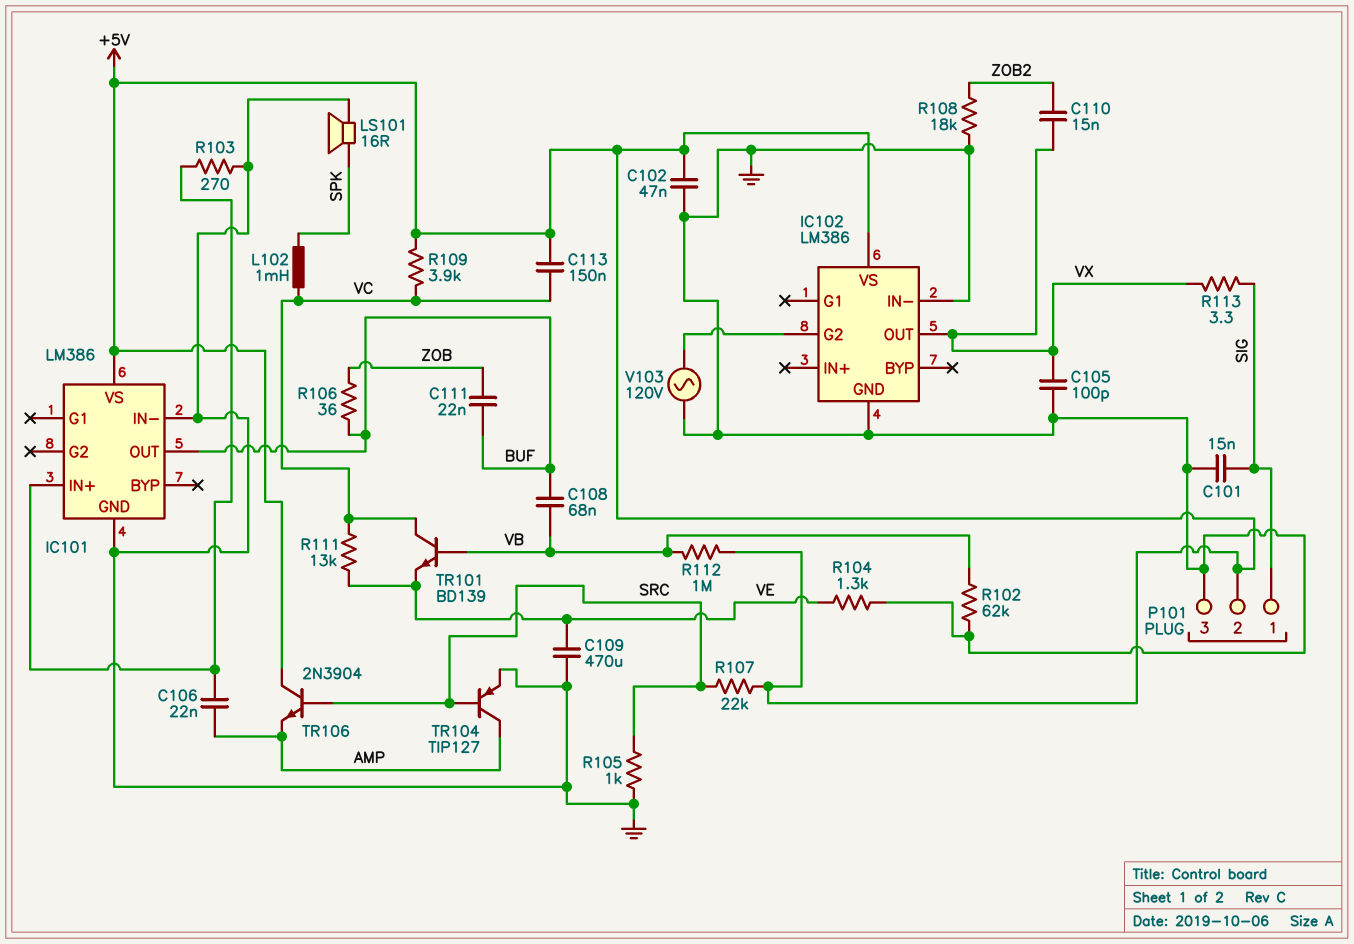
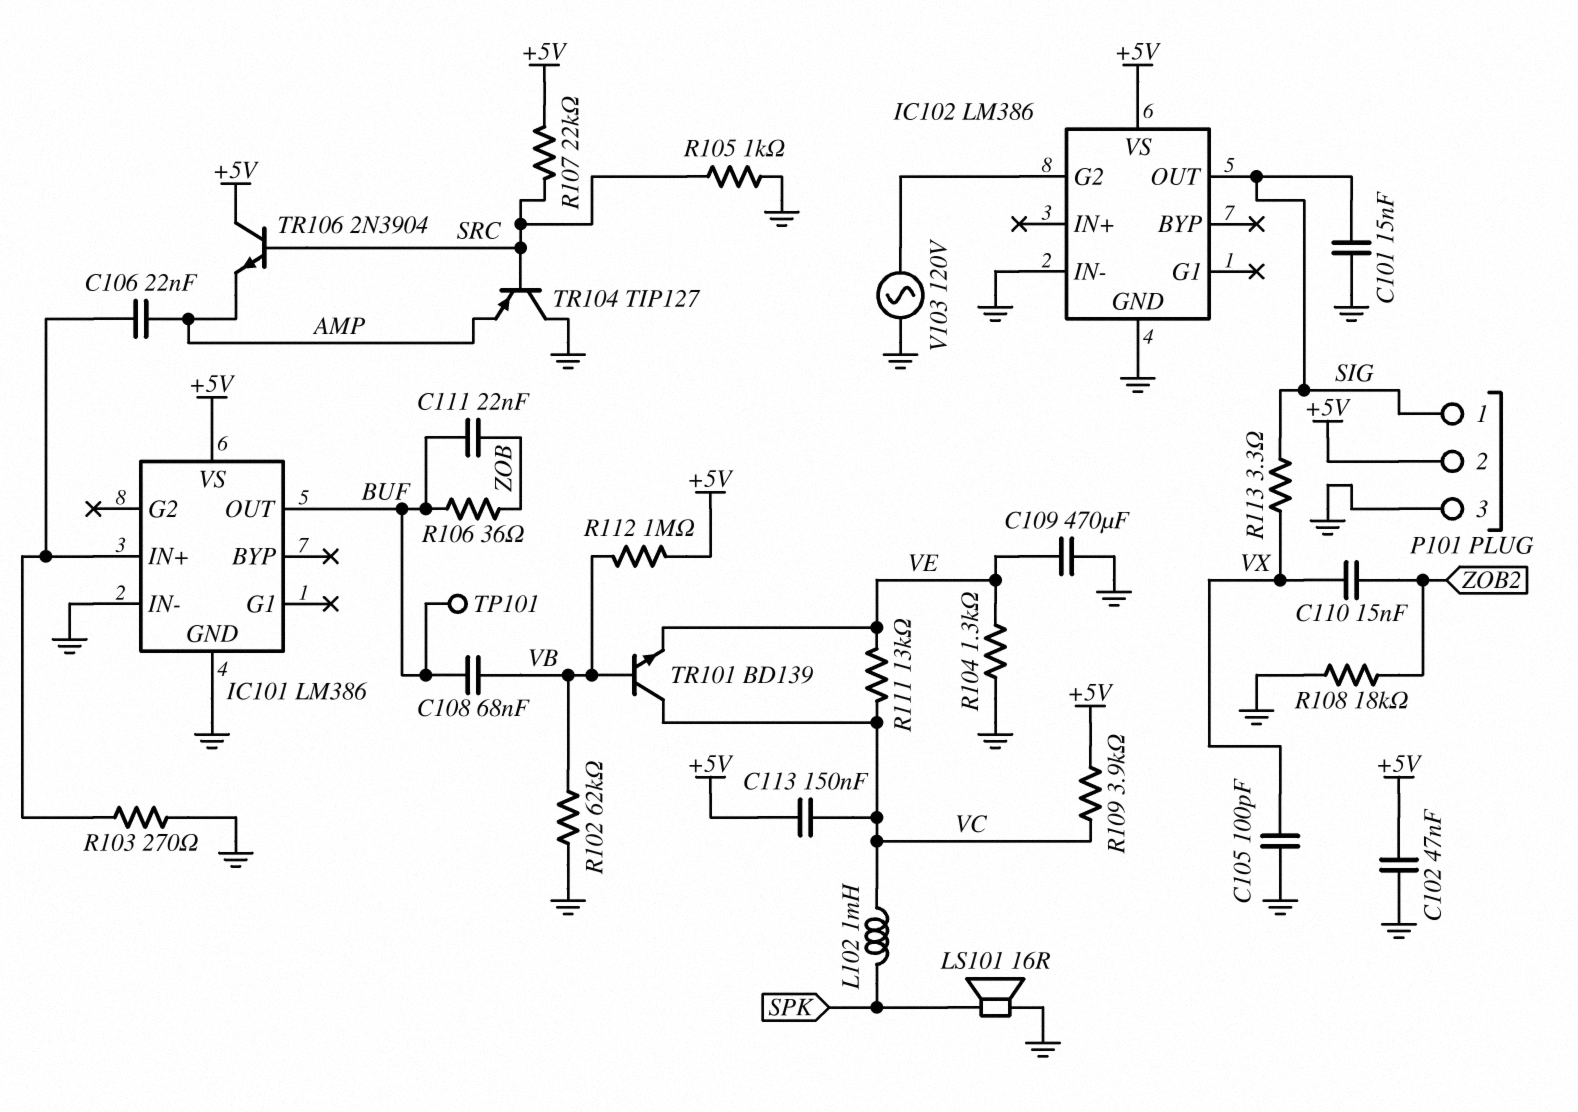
IC102 pin OUT: VX -> SIG
TP101: none -> test point (BUF)
TR104: PNP TIP127 (B SRC, C AMP, E GND) -> PNP TIP127 (B SRC, C GND, E AMP)

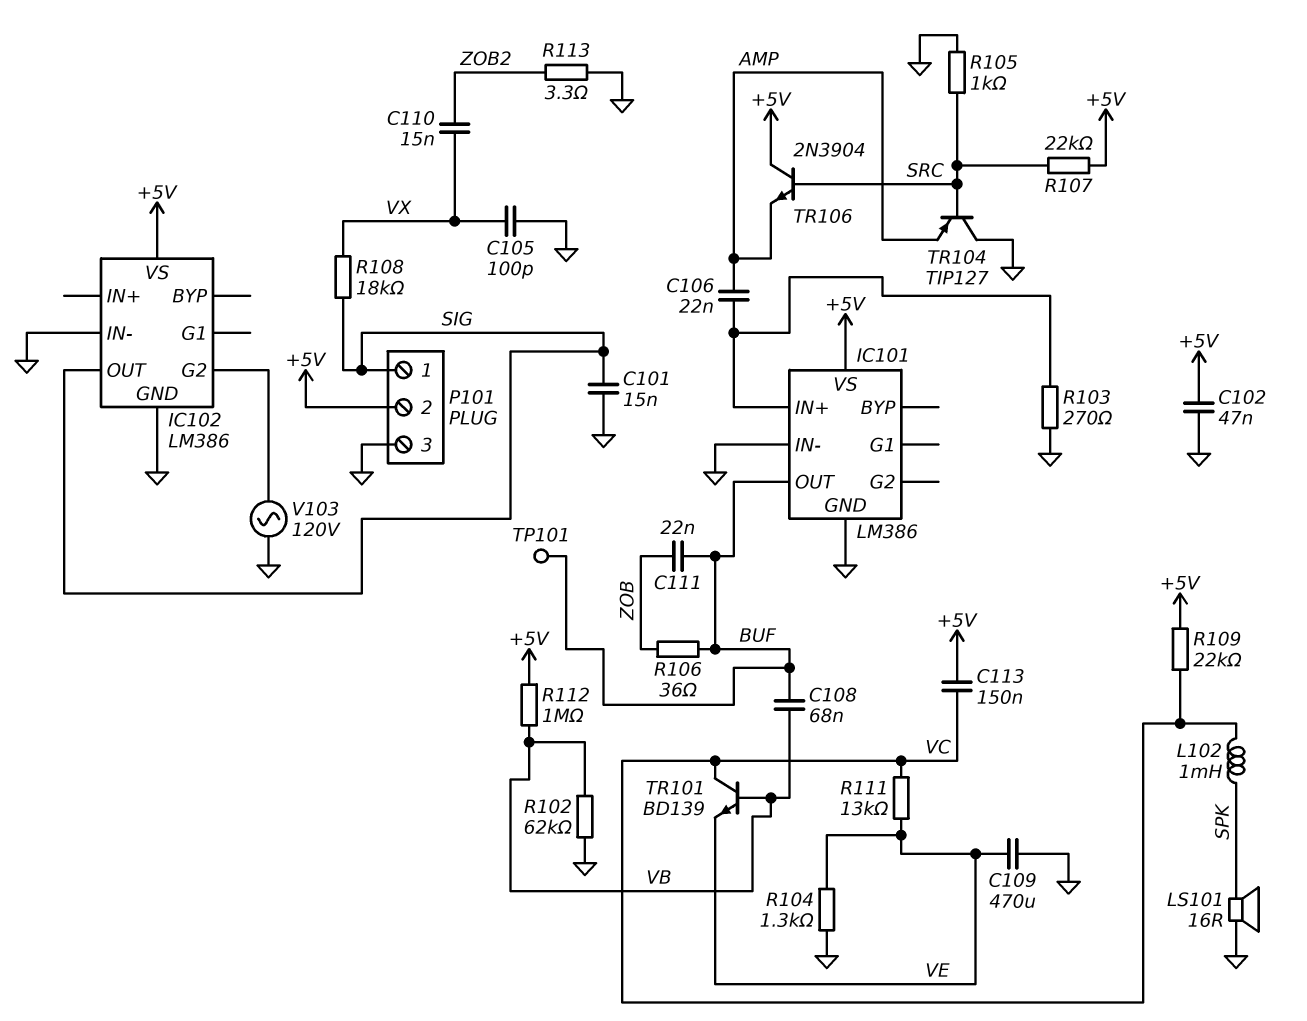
R108: 18k (GND, ZOB2) -> 18k (SIG, VX)
R109: 3.9k (+5V, VC) -> 22k (+5V, VC)
R113: 3.3 (SIG, VX) -> 3.3 (GND, ZOB2)

